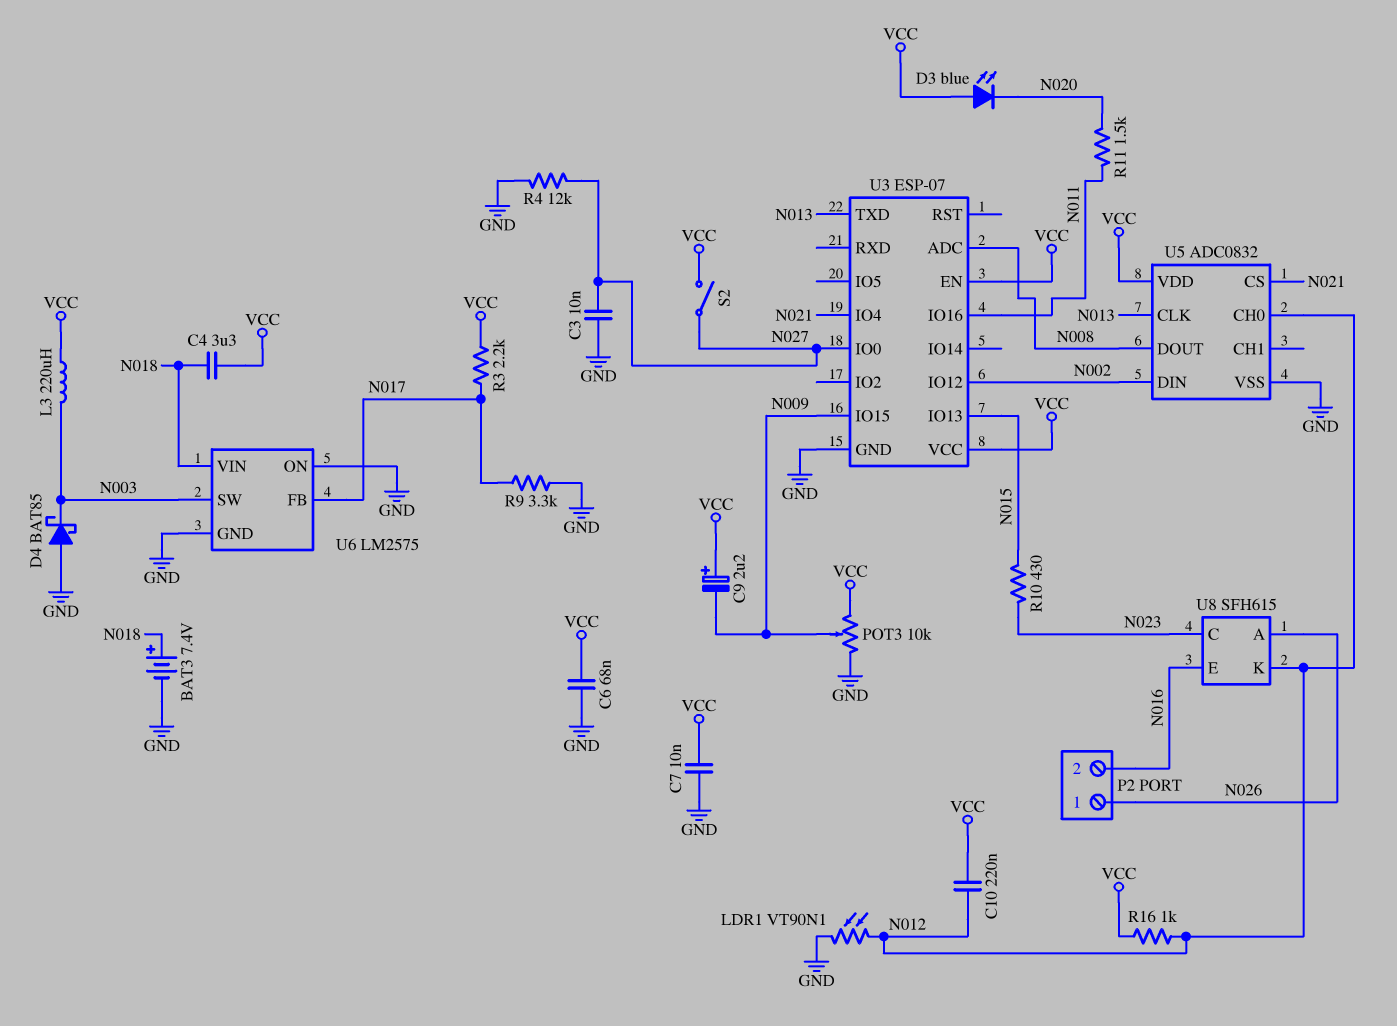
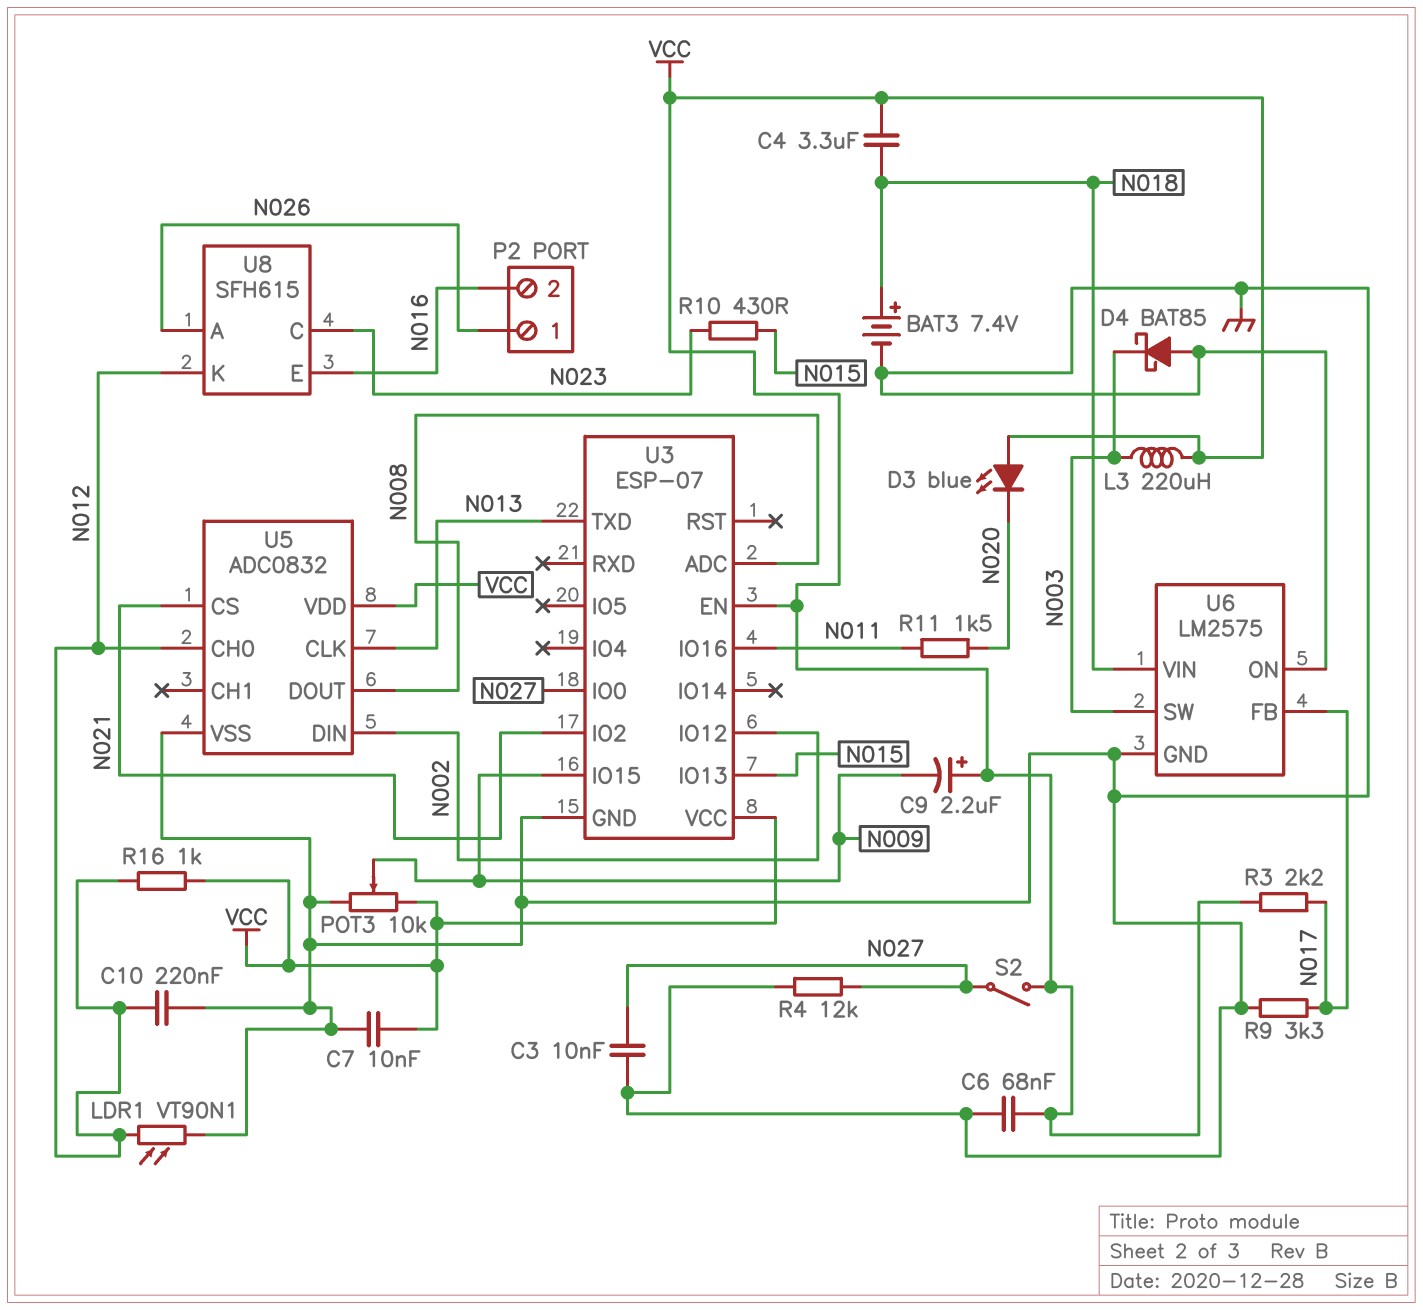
C10: 220nF (N012, VCC) -> 220nF (GND, N012)
U3 pin IO2: none -> N021
U3 pin IO4: N021 -> none

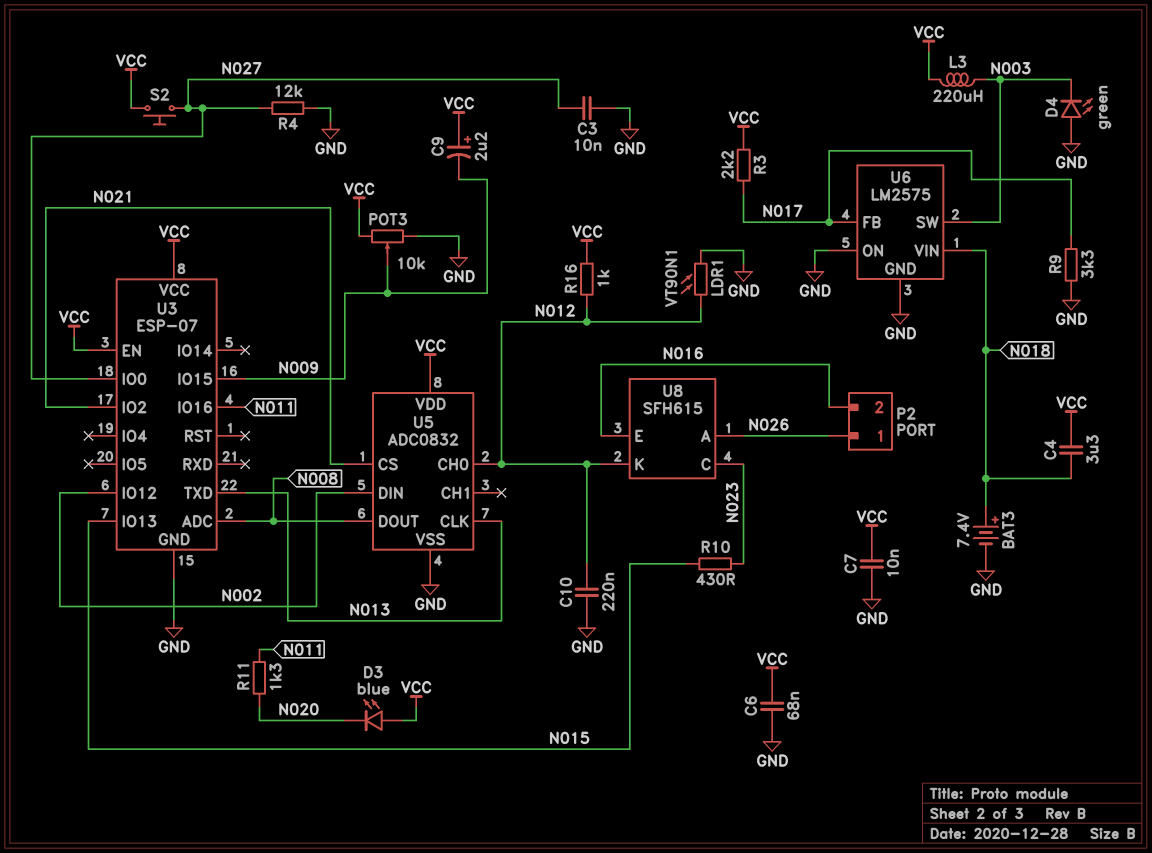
D4: schottky BAT85 (A GND, K N003) -> LED green (A GND, K N003)
R11: 1.5k (N011, N020) -> 1.3k (N011, N020)
S2: switch (N027, VCC) -> button (N027, VCC)

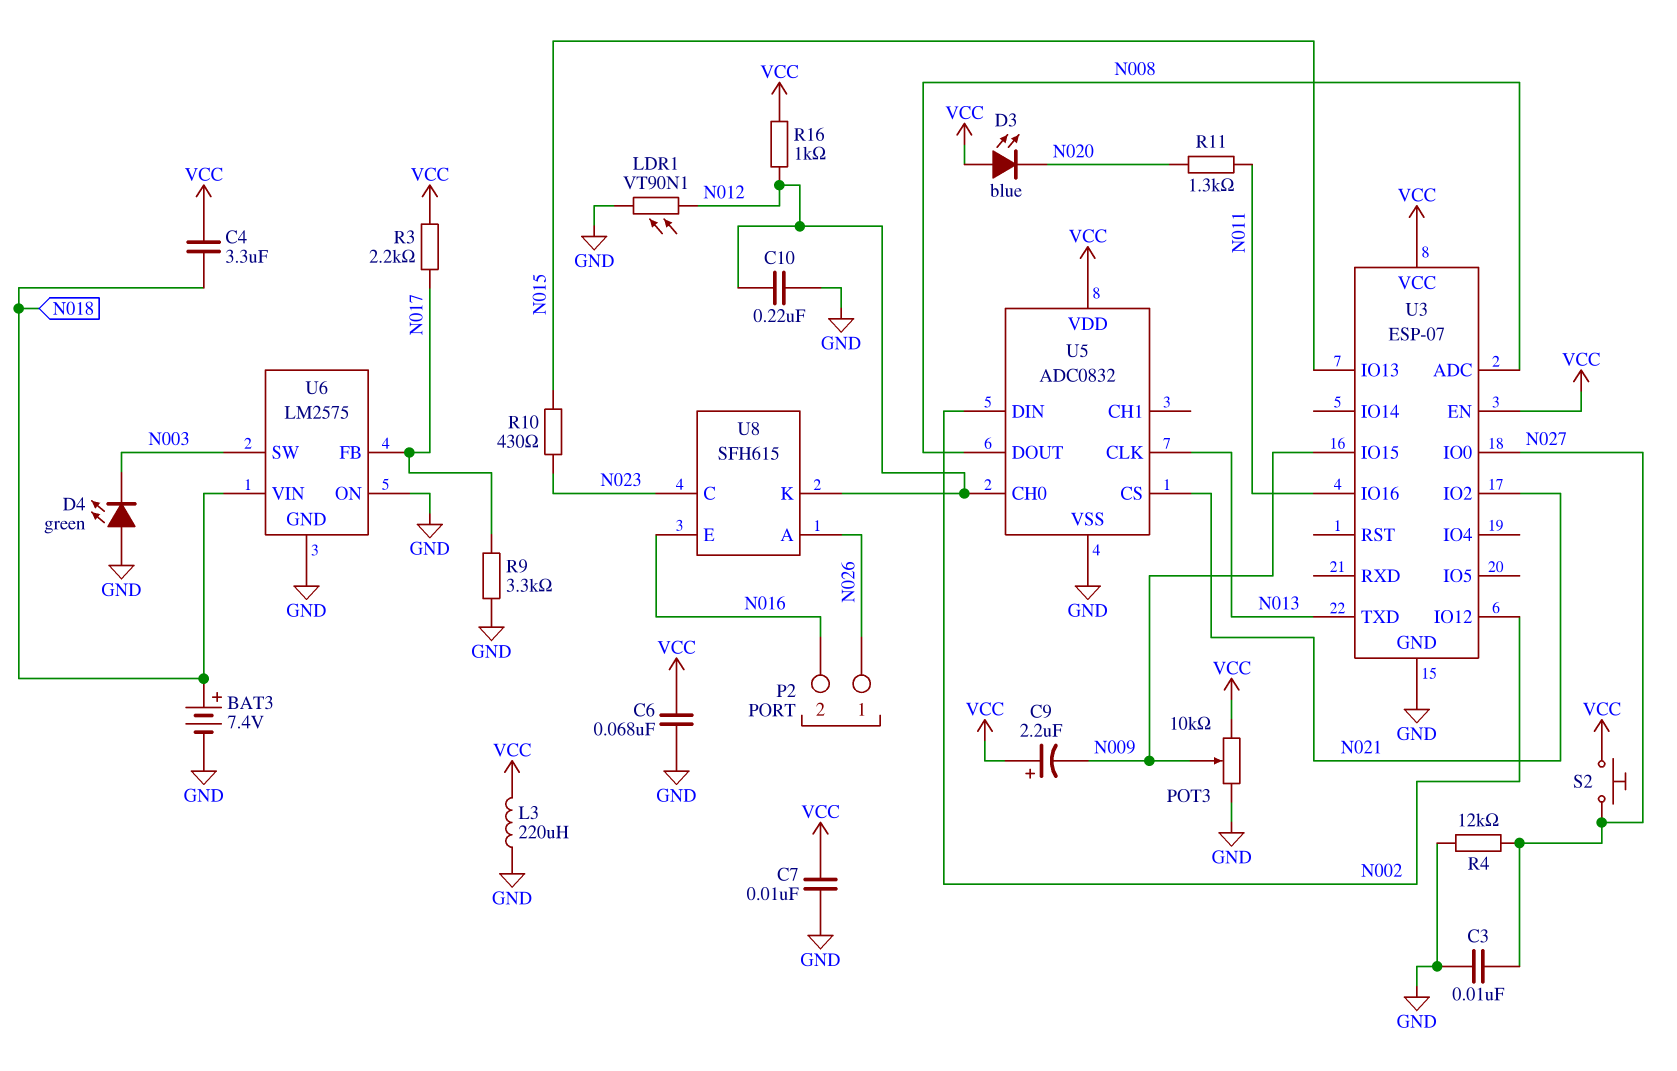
L3: 220uH (N003, VCC) -> 220uH (GND, VCC)

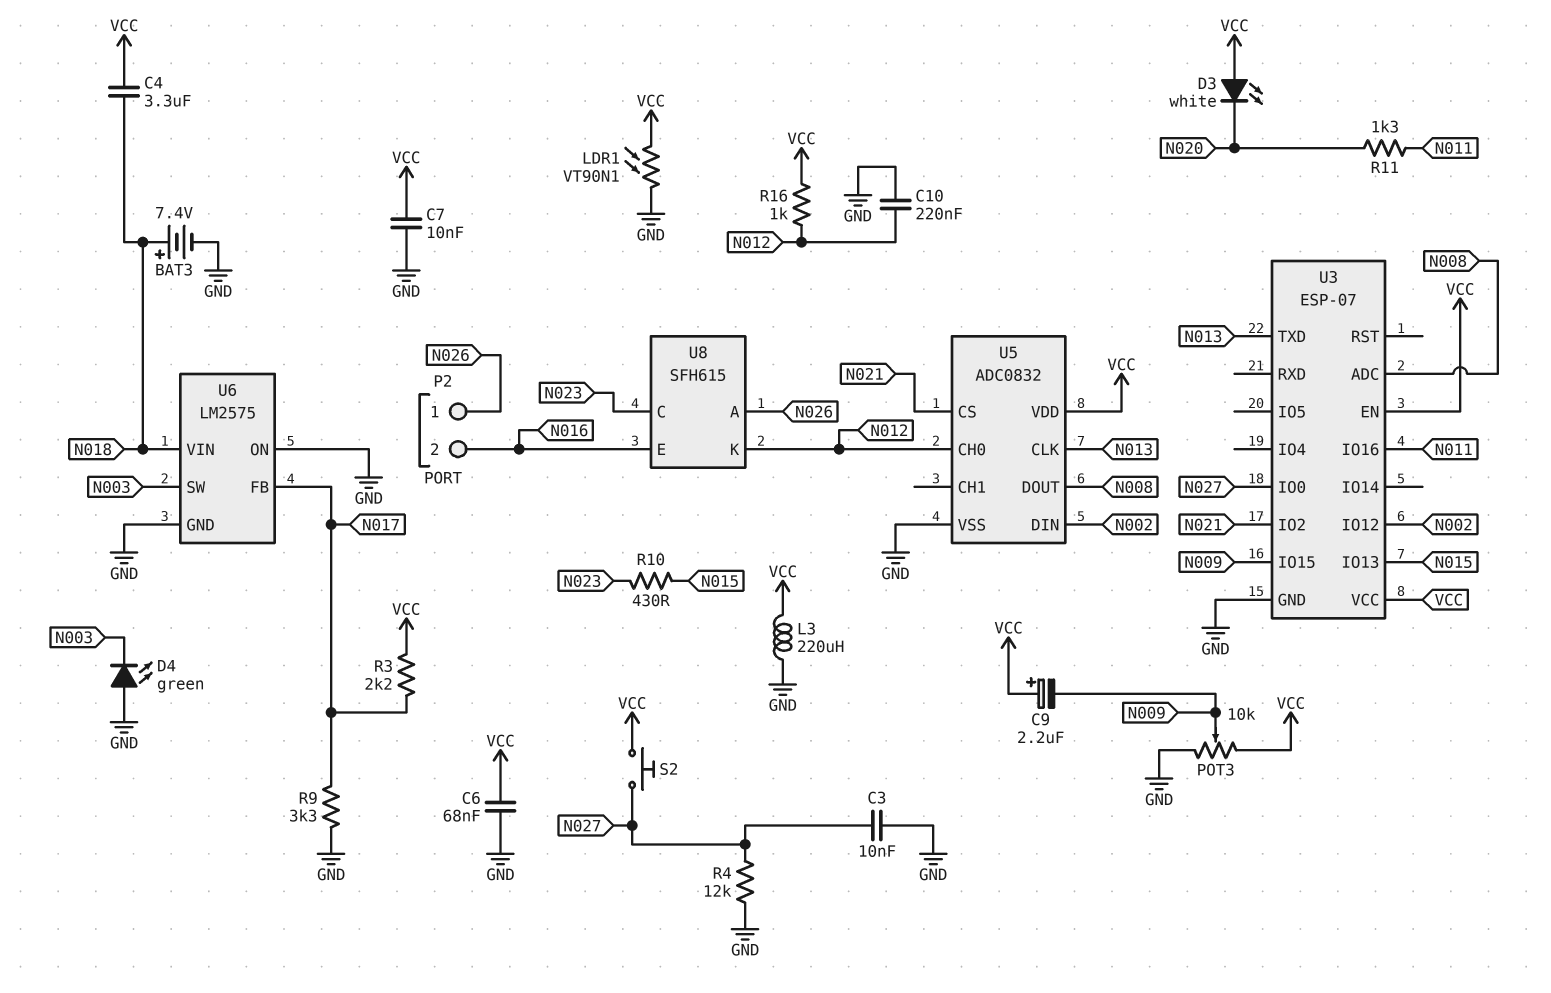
D3: LED blue (A VCC, K N020) -> LED white (A VCC, K N020)
LDR1: VT90N1 (GND, N012) -> VT90N1 (GND, VCC)

